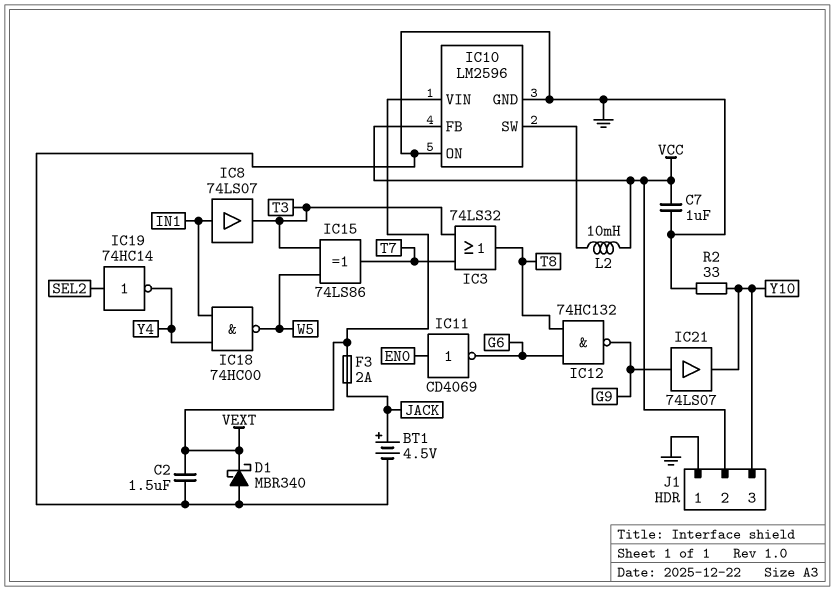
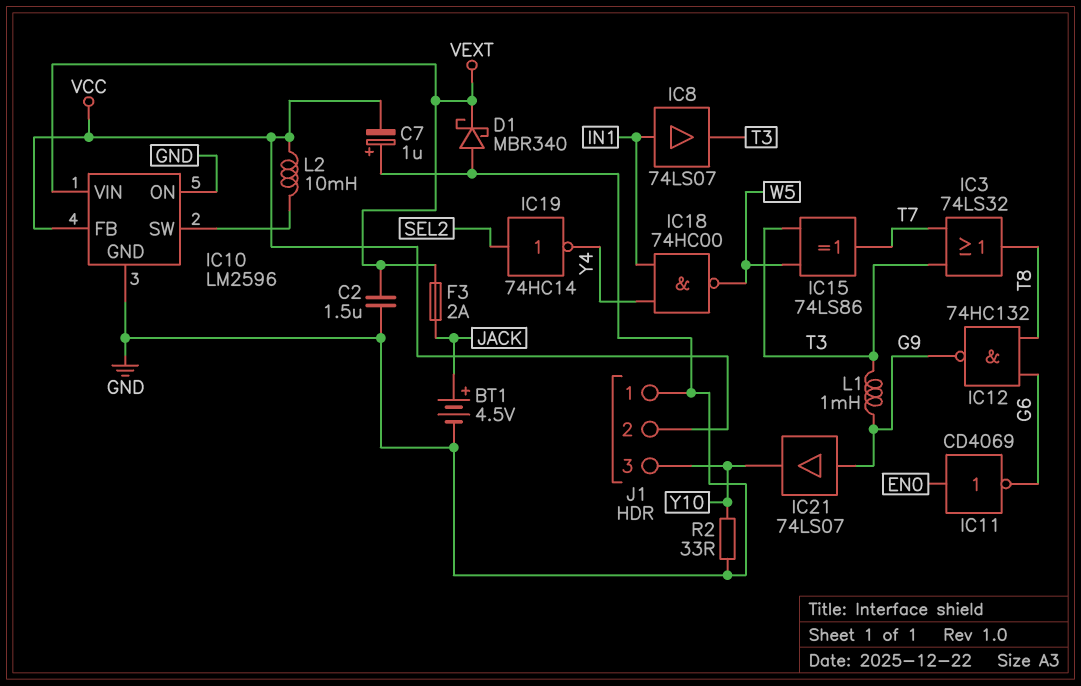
C7: 1uF (GND, VCC) -> 1uF (plus GND, minus VCC)
L1: none -> 1mH (G9, T3)

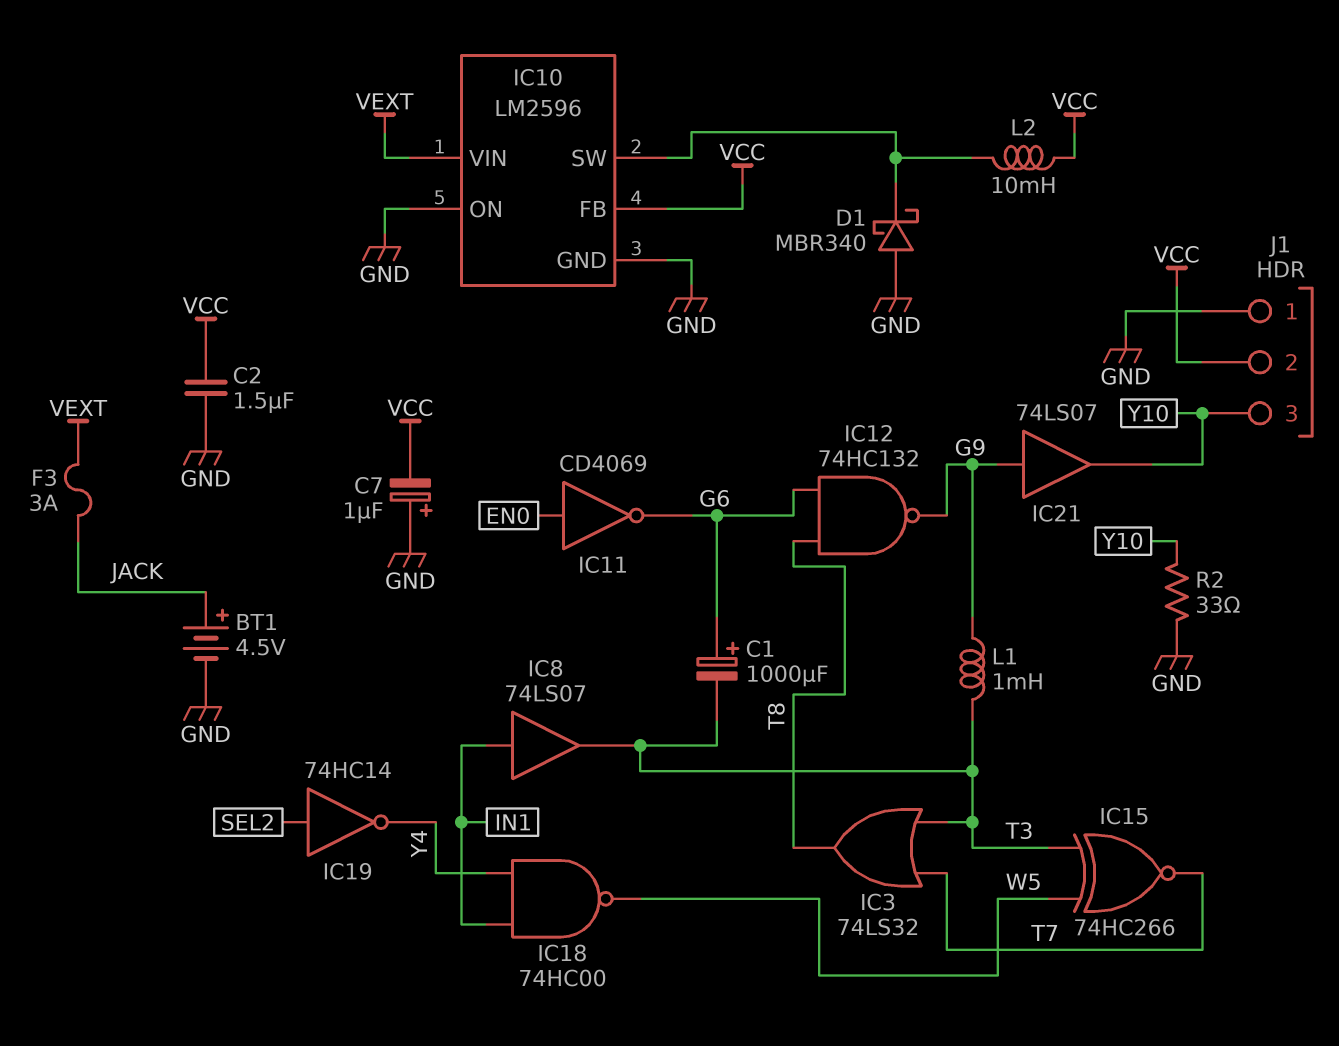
C1: none -> 1000uF (plus G6, minus T3)
C2: 1.5uF (GND, VEXT) -> 1.5uF (GND, VCC)
D1: schottky MBR340 (A GND, K VEXT) -> schottky MBR340 (A GND, K IC10/SW)
F3: 2A (JACK, VEXT) -> 3A (JACK, VEXT)
IC15: XOR 74LS86 (in T3, in W5, out T7) -> XNOR 74HC266 (in T3, in W5, out T7)

